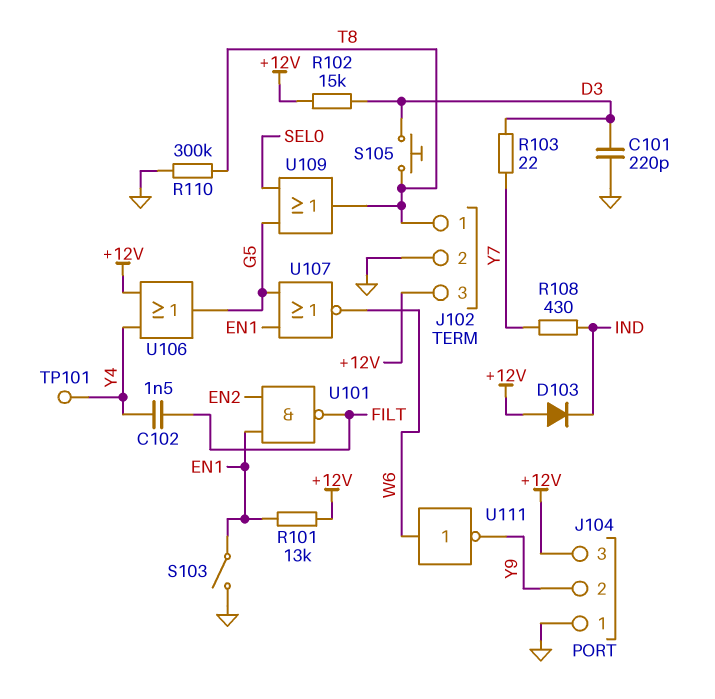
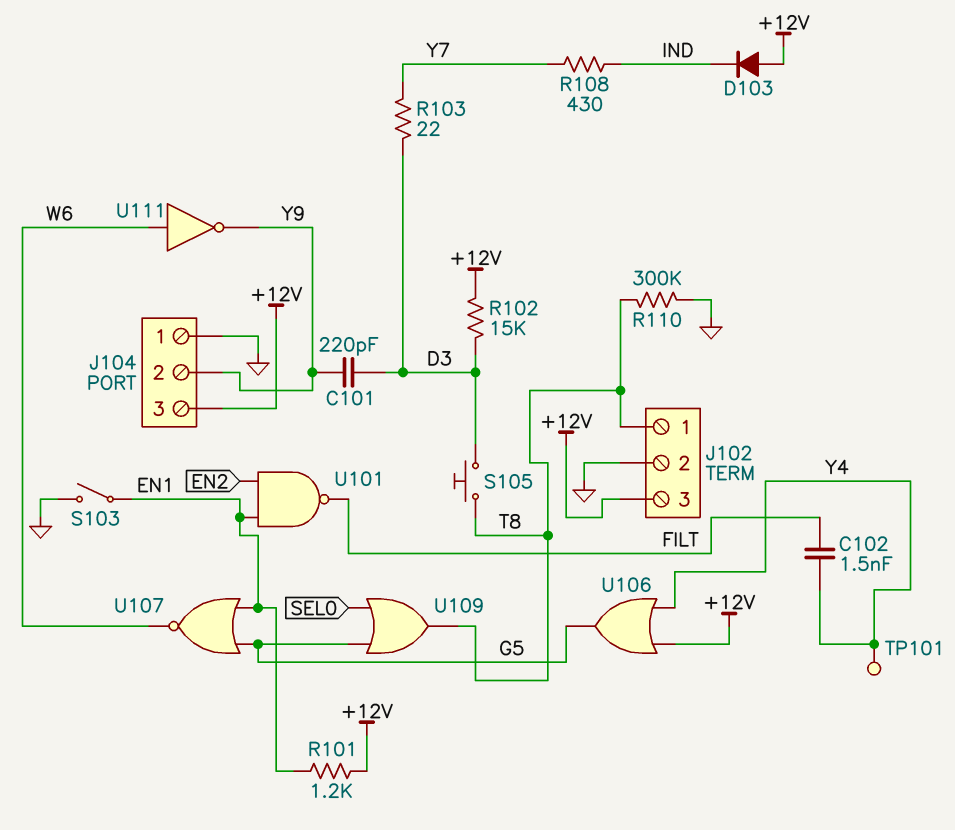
C101: 220pF (D3, GND) -> 220pF (D3, Y9)
R101: 13k (+12V, EN1) -> 1.2k (+12V, EN1)

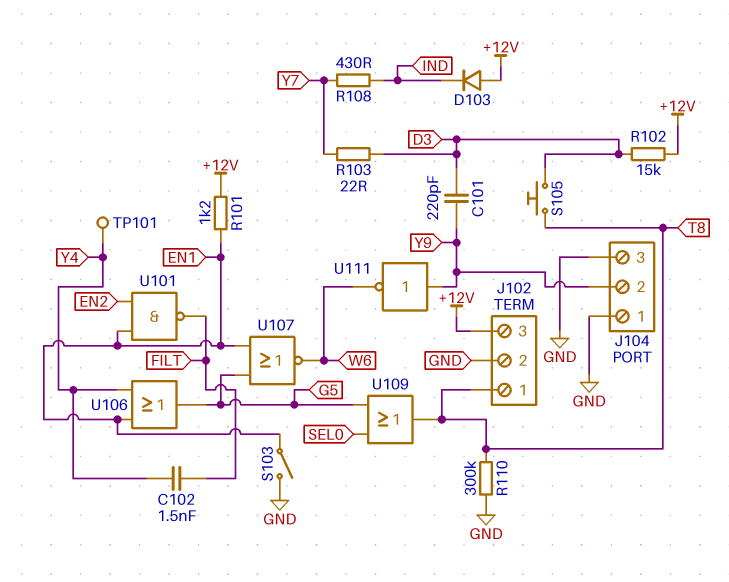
J104 pin 3: +12V -> GND
U106: OR (in +12V, in Y4, out G5) -> OR (in EN1, in Y4, out G5)
U111: NOT (in W6, out Y9) -> NOT (in Y9, out W6)

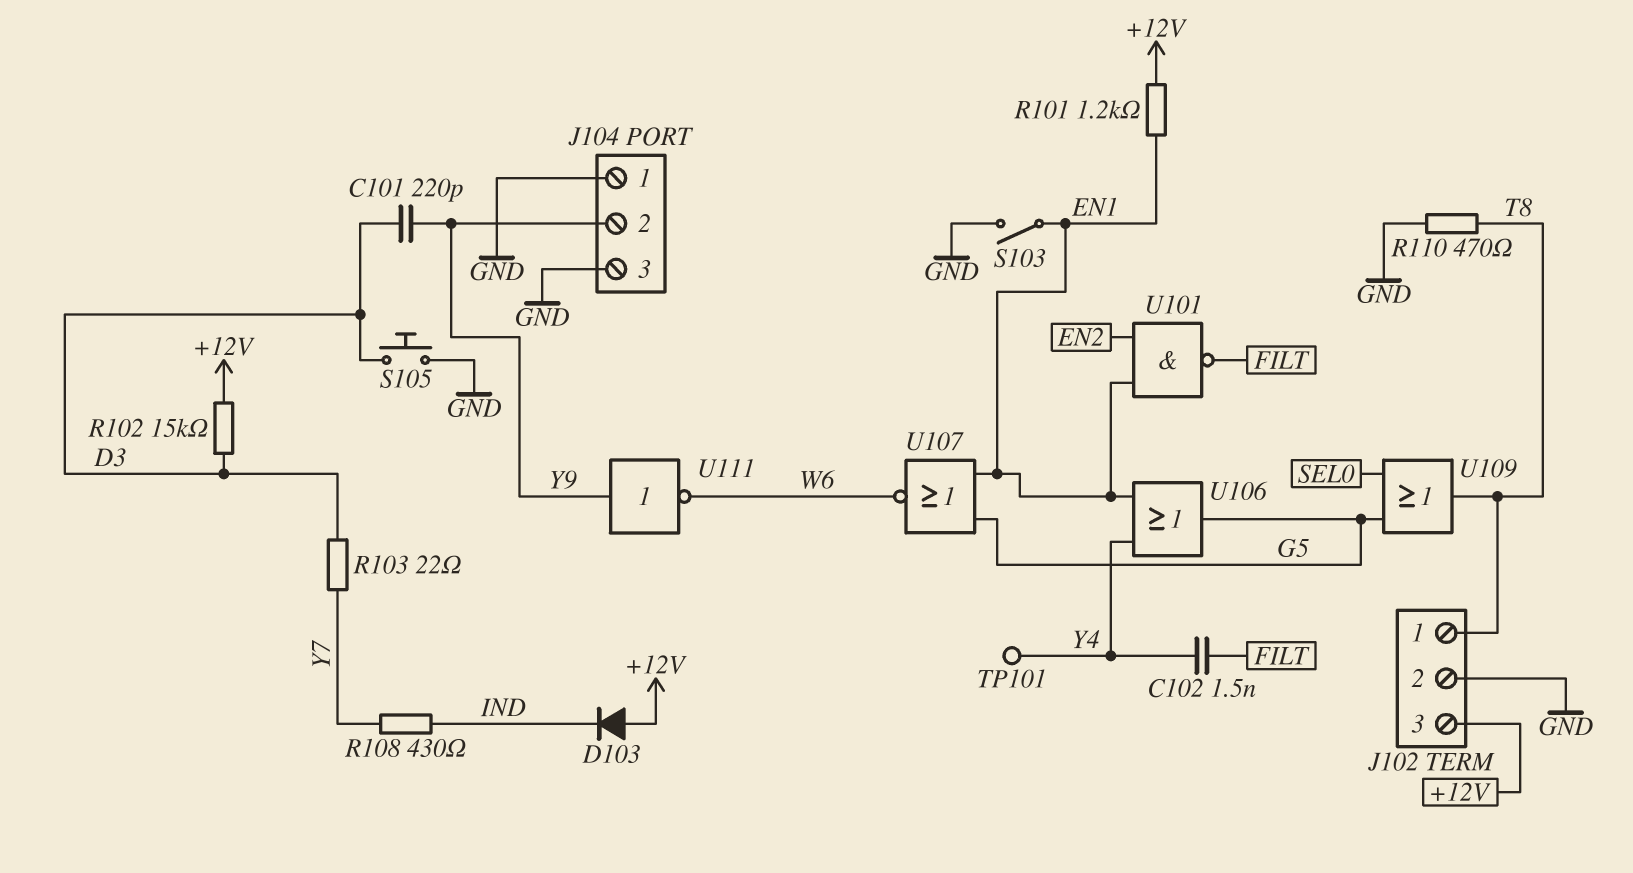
R110: 300k (GND, T8) -> 470 (GND, T8)
S105: button (D3, T8) -> button (D3, GND)

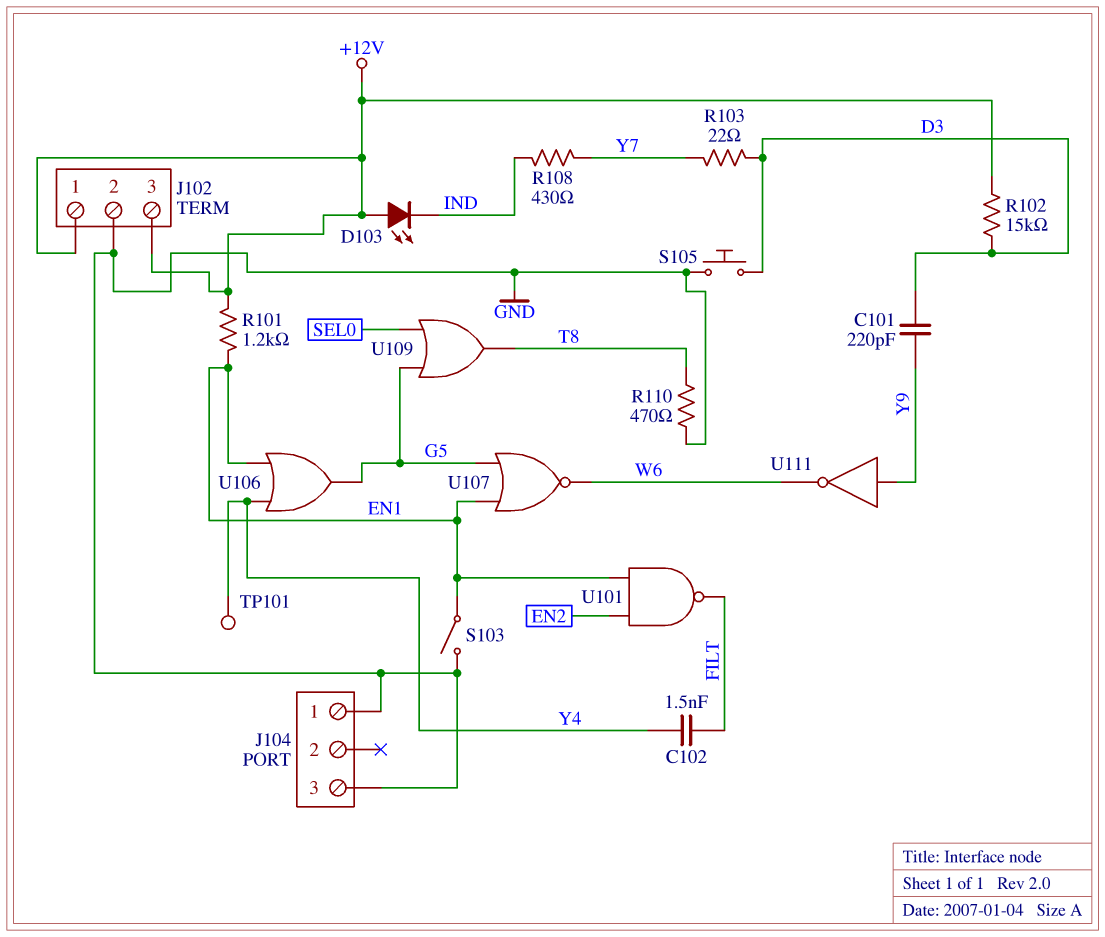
D103: diode (A +12V, K IND) -> LED (A +12V, K IND)
J102 pin 1: T8 -> +12V
J104 pin 2: Y9 -> none

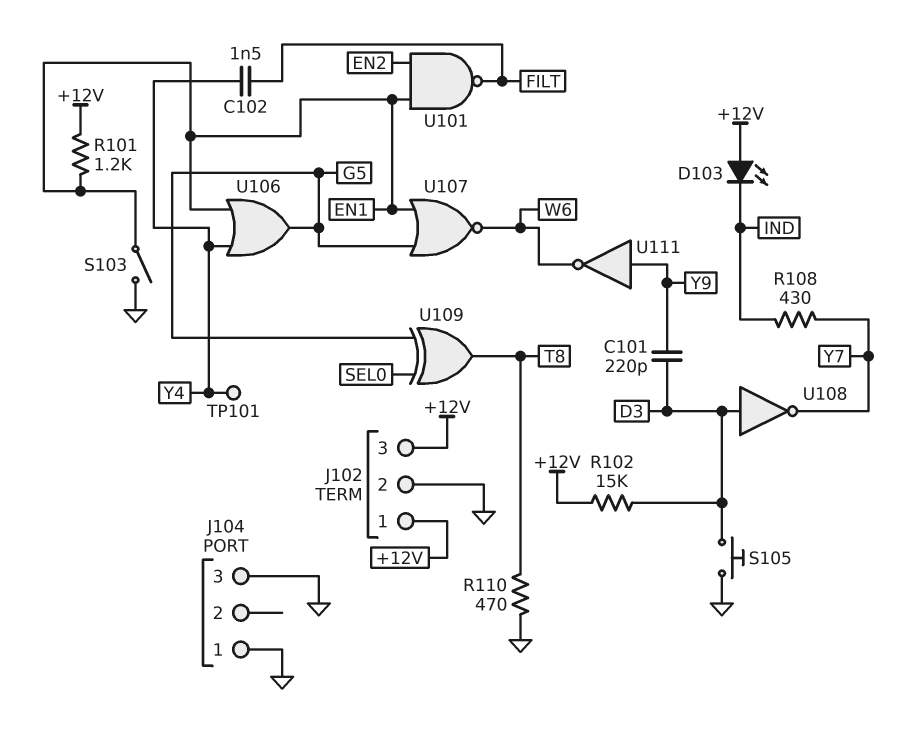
R103: 22 (D3, Y7) -> none
U108: none -> NOT (in D3, out Y7)
U109: OR (in G5, in SEL0, out T8) -> XOR (in G5, in SEL0, out T8)

